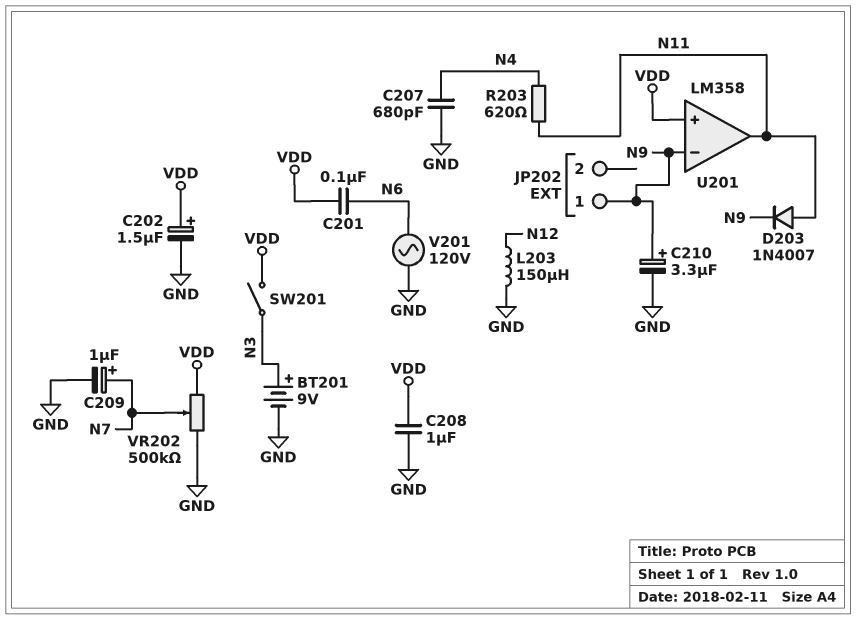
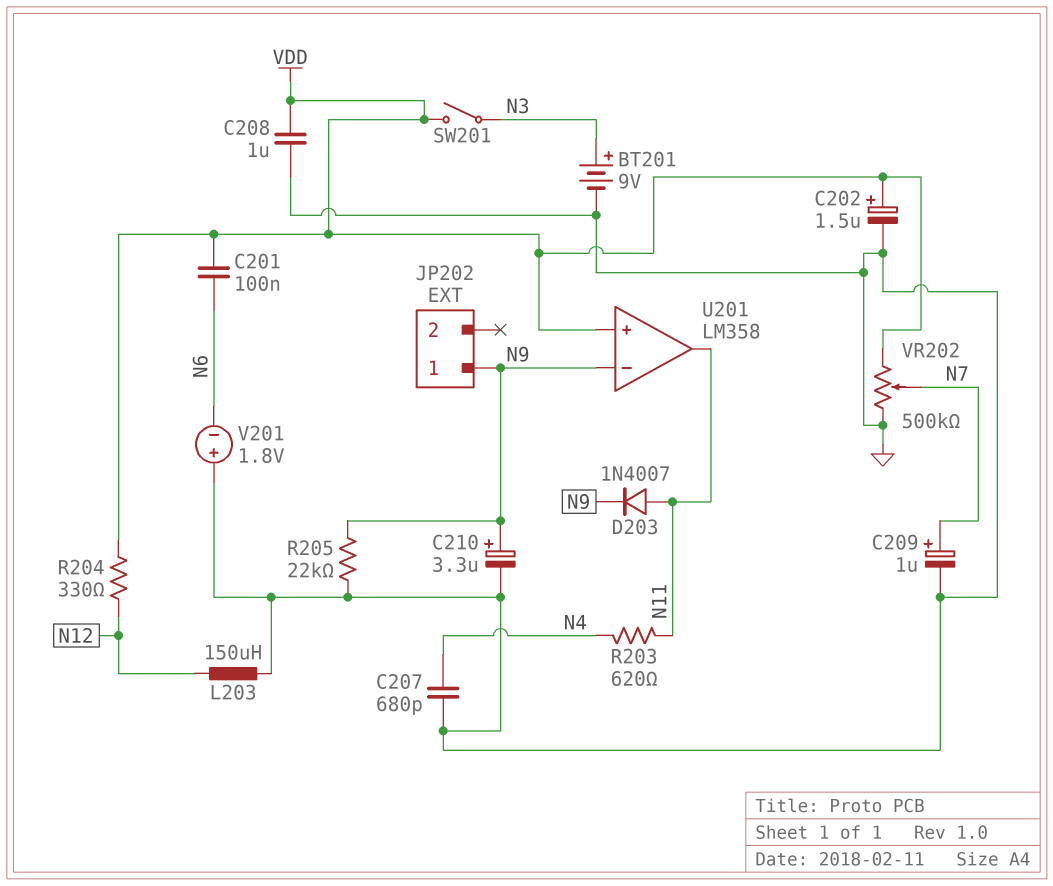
R204: none -> 330 (N12, VDD)
R205: none -> 22k (GND, N9)
V201: AC 120V (GND, N6) -> 1.8V (plus GND, minus N6)

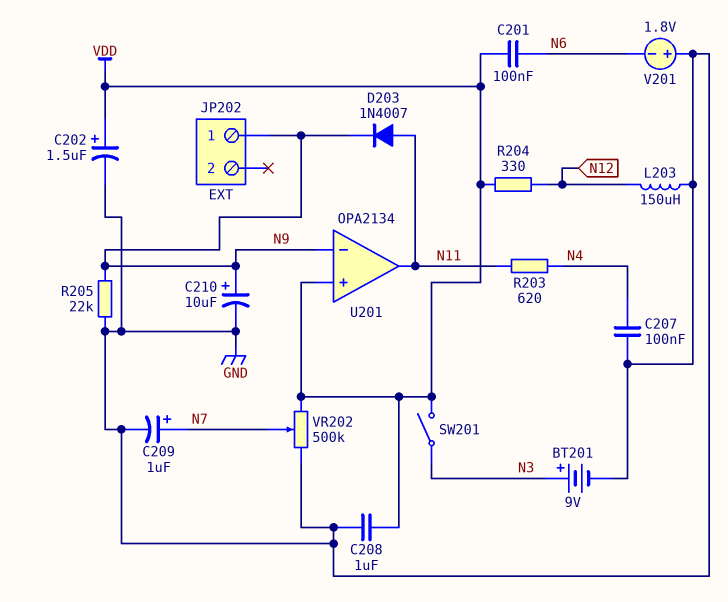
C207: 680pF (GND, N4) -> 100nF (GND, N4)
C210: 3.3uF (plus N9, minus GND) -> 10uF (plus N9, minus GND)
U201: LM358 -> OPA2134

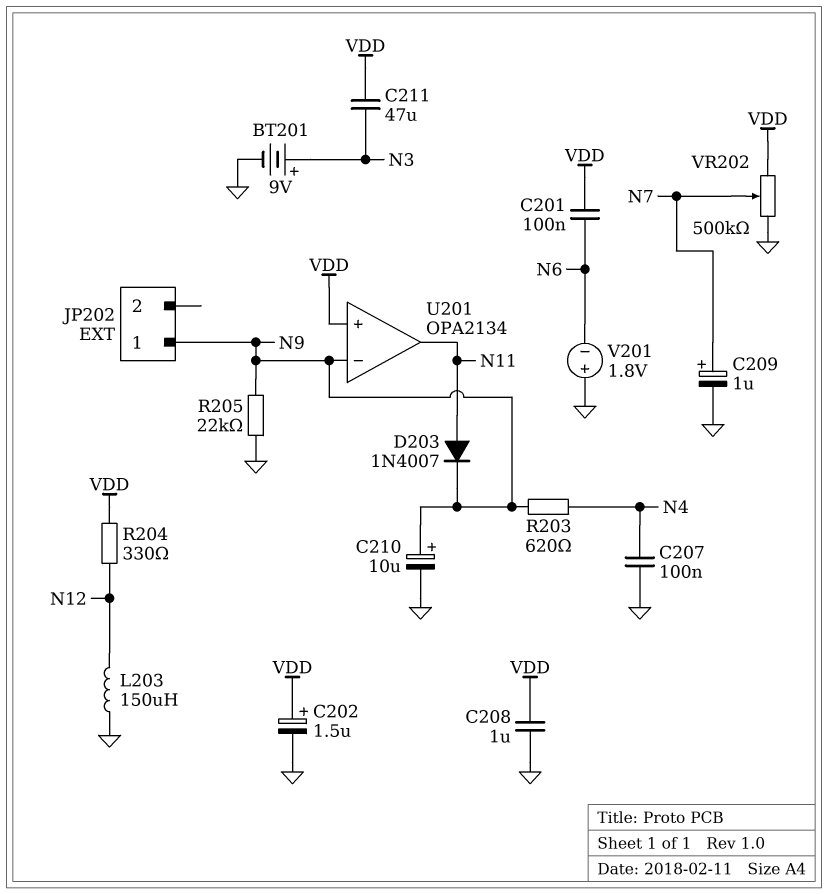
C211: none -> 47uF (N3, VDD)
R203: 620 (N4, N11) -> 620 (N4, N9)
SW201: switch (N3, VDD) -> none

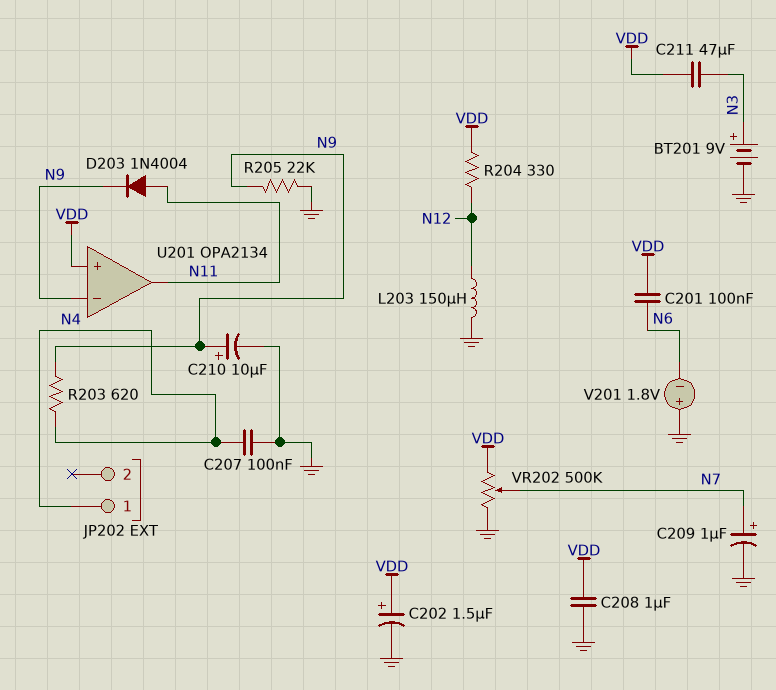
D203: diode 1N4007 (A N11, K N9) -> diode 1N4004 (A N11, K N9)
JP202 pin 1: N9 -> N4

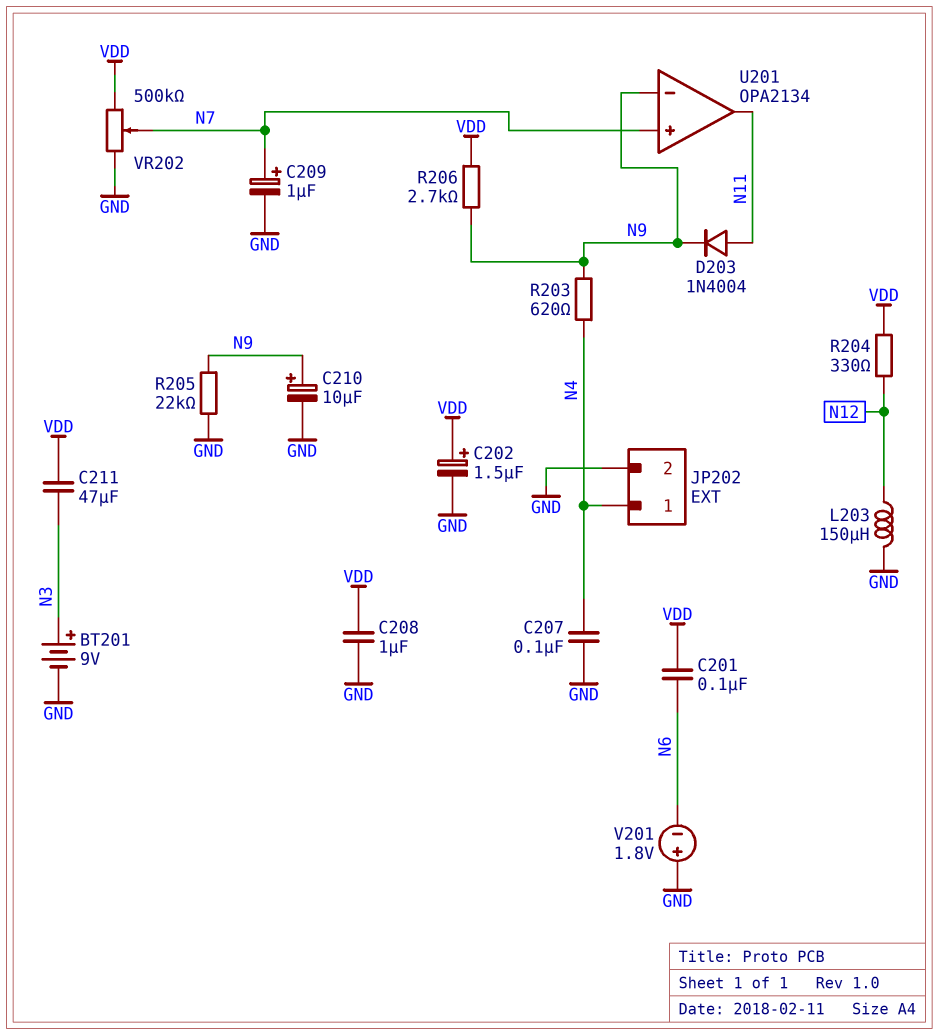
JP202 pin 2: none -> GND
R206: none -> 2.7k (N9, VDD)
U201 pin in+: VDD -> N7

